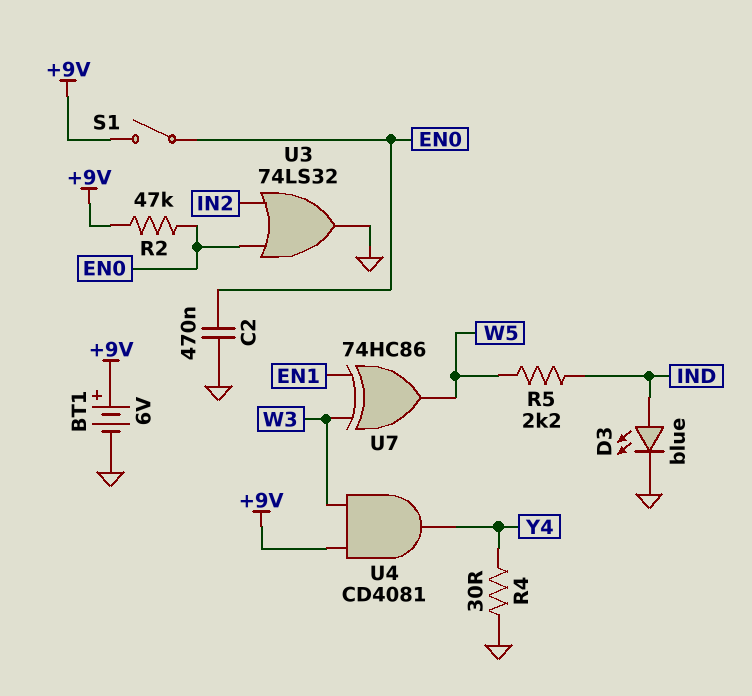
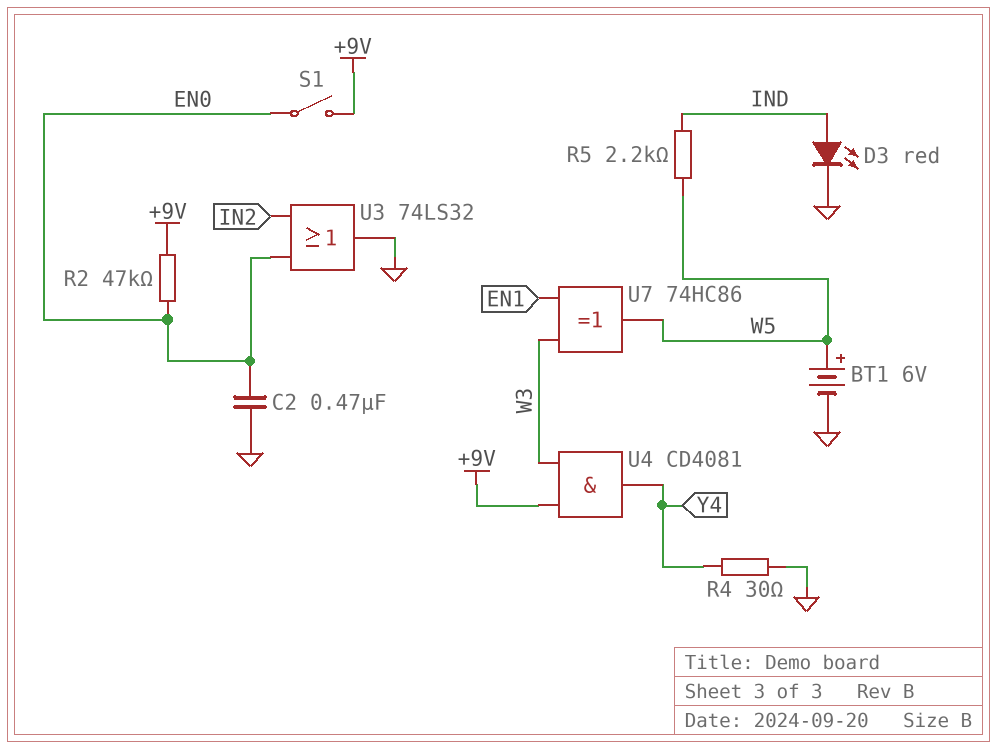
BT1: 6V (plus +9V, minus GND) -> 6V (plus W5, minus GND)
D3: LED blue (A IND, K GND) -> LED red (A IND, K GND)

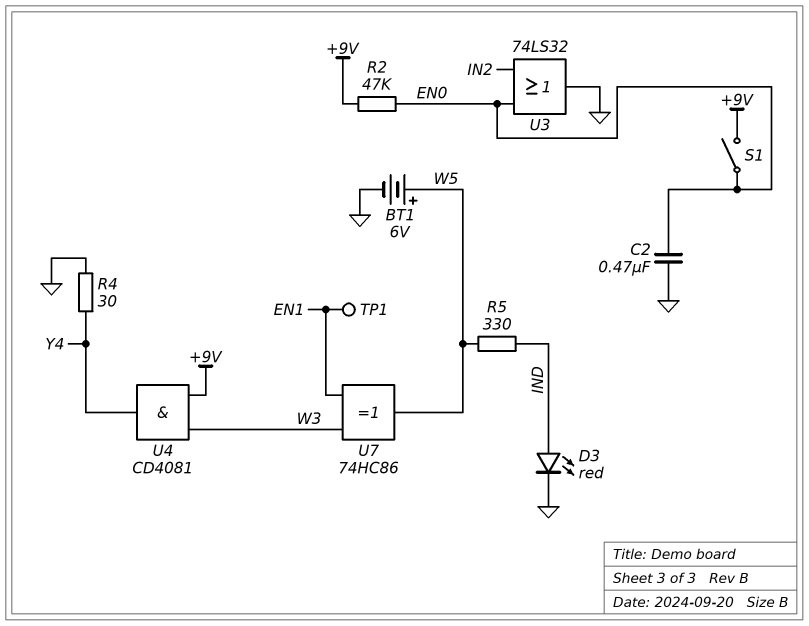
R5: 2.2k (IND, W5) -> 330 (IND, W5)
TP1: none -> test point (EN1)

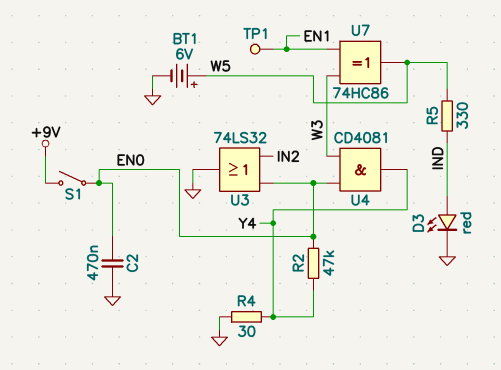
R2: 47k (+9V, EN0) -> 47k (EN0, Y4)
U4: AND CD4081 (in +9V, in W3, out Y4) -> AND CD4081 (in EN0, in W3, out Y4)

